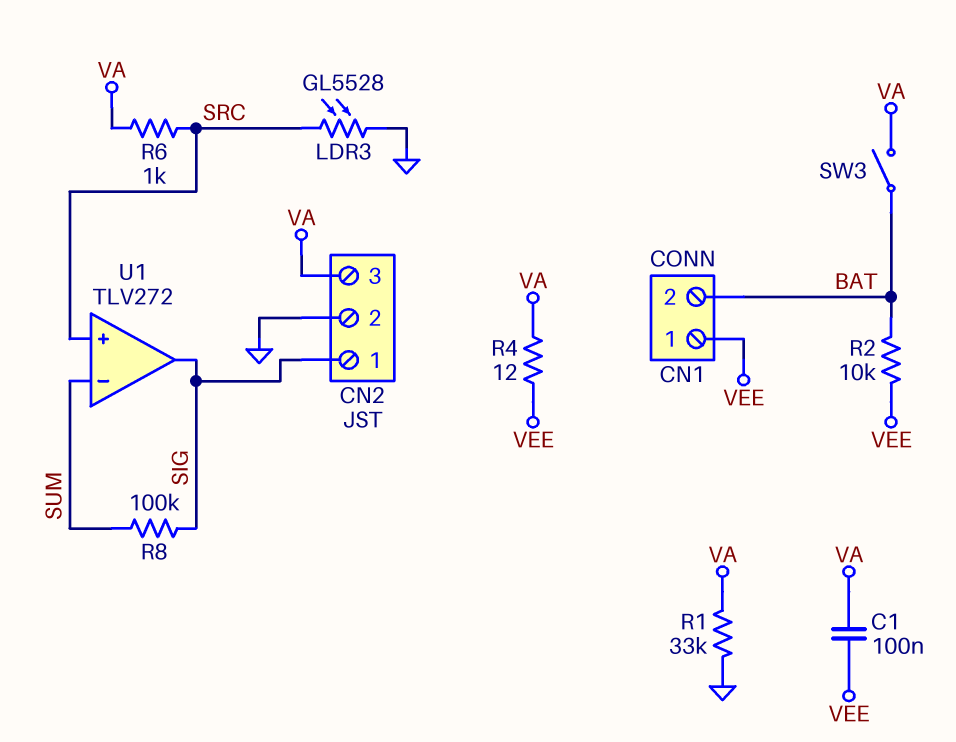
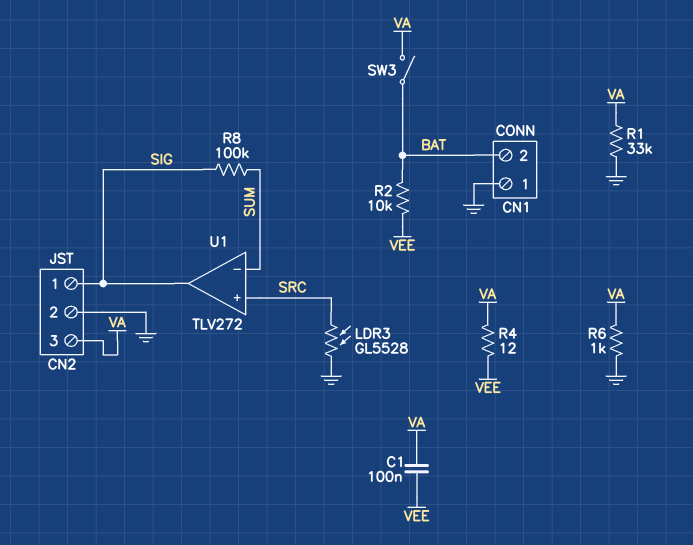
CN1 pin 1: VEE -> GND
R6: 1k (SRC, VA) -> 1k (GND, VA)

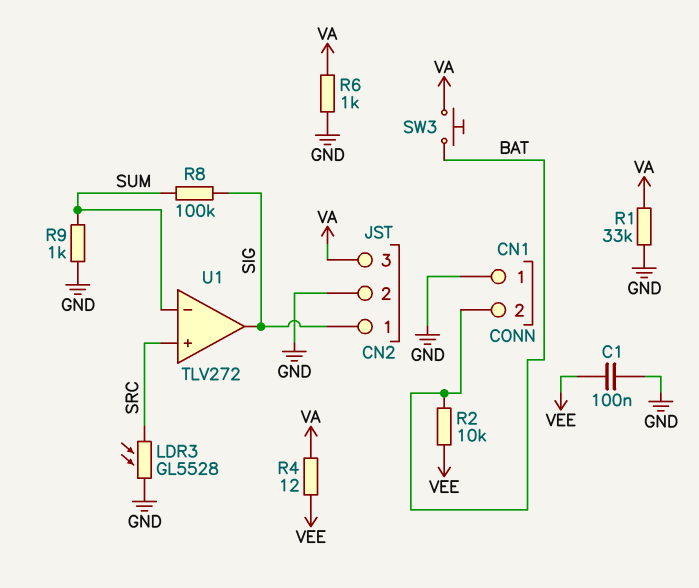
C1: 100nF (VA, VEE) -> 100nF (GND, VEE)
R9: none -> 1k (GND, SUM)
SW3: switch (BAT, VA) -> button (BAT, VA)

